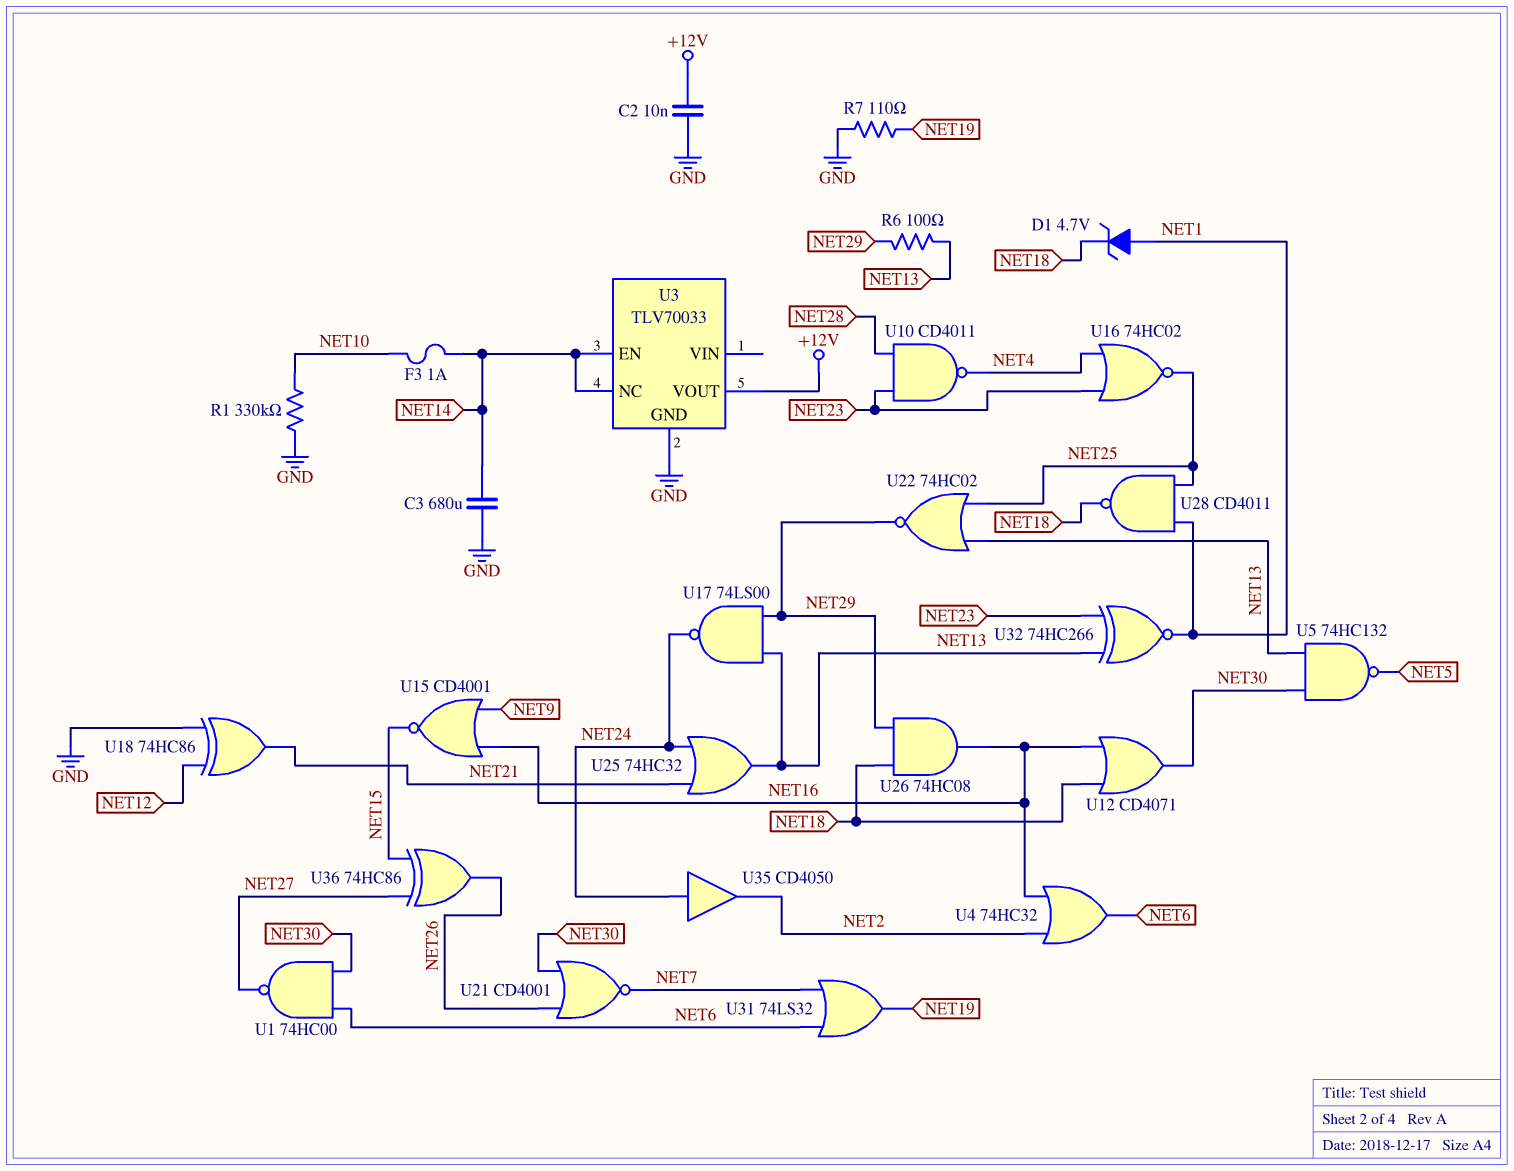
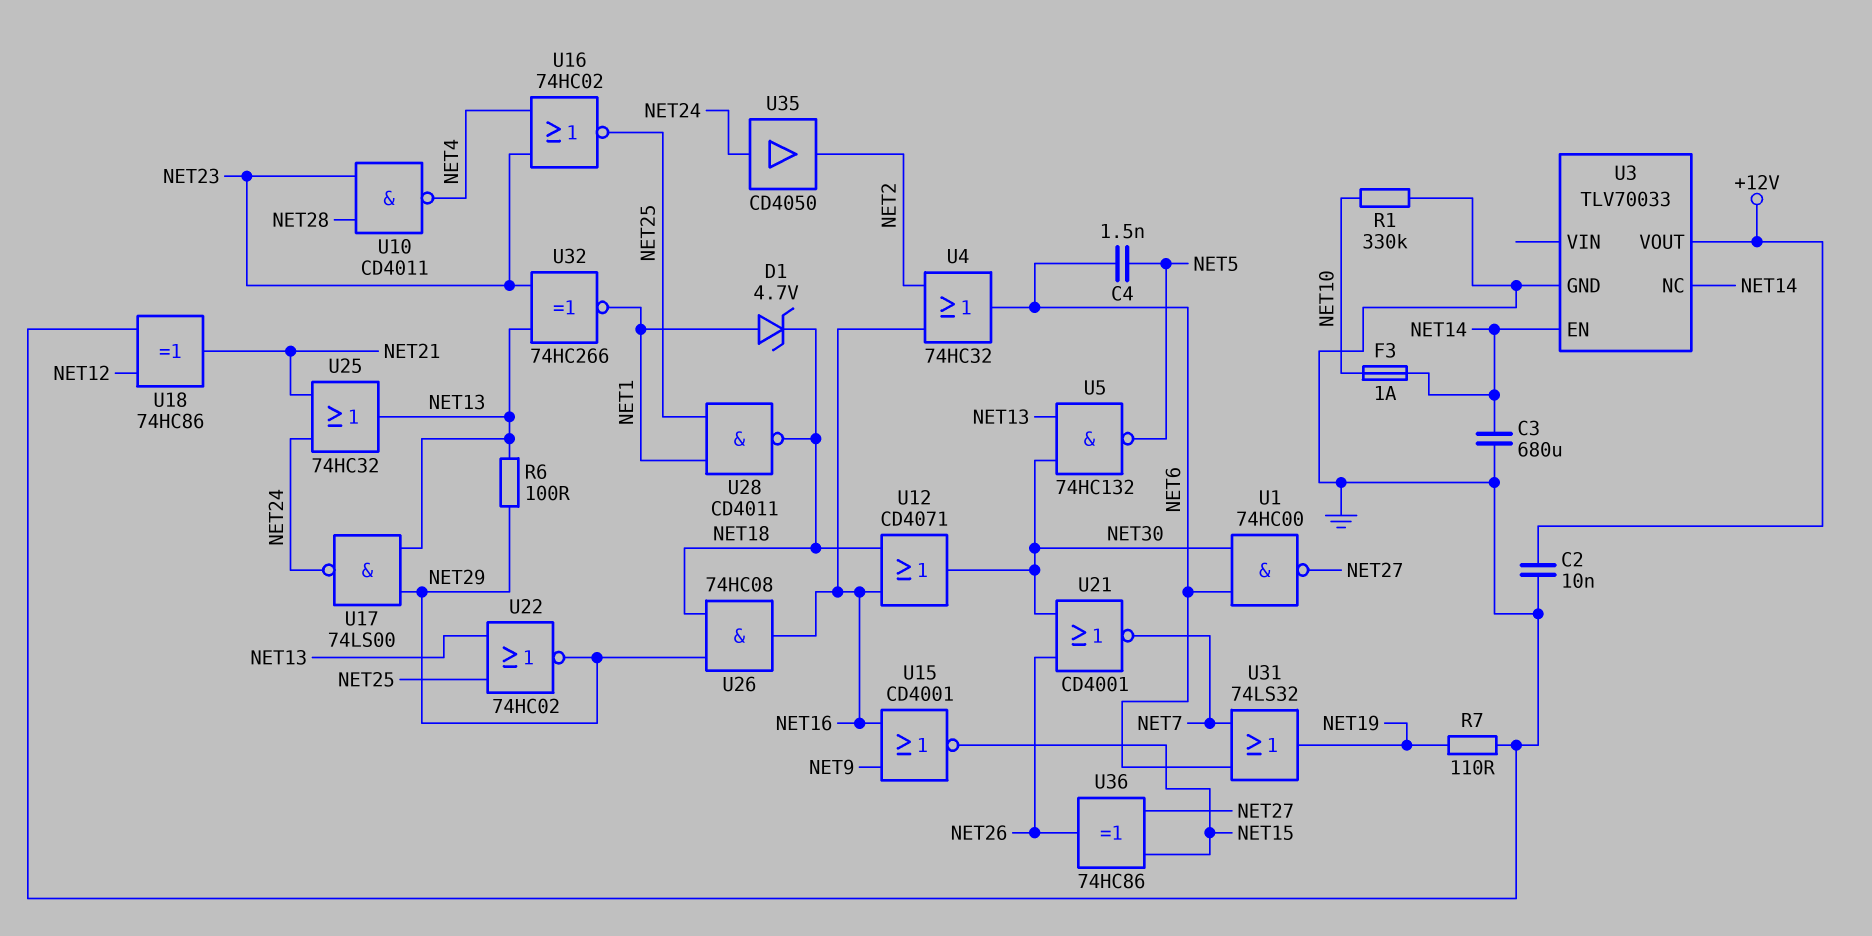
C4: none -> 1.5nF (NET5, NET6)

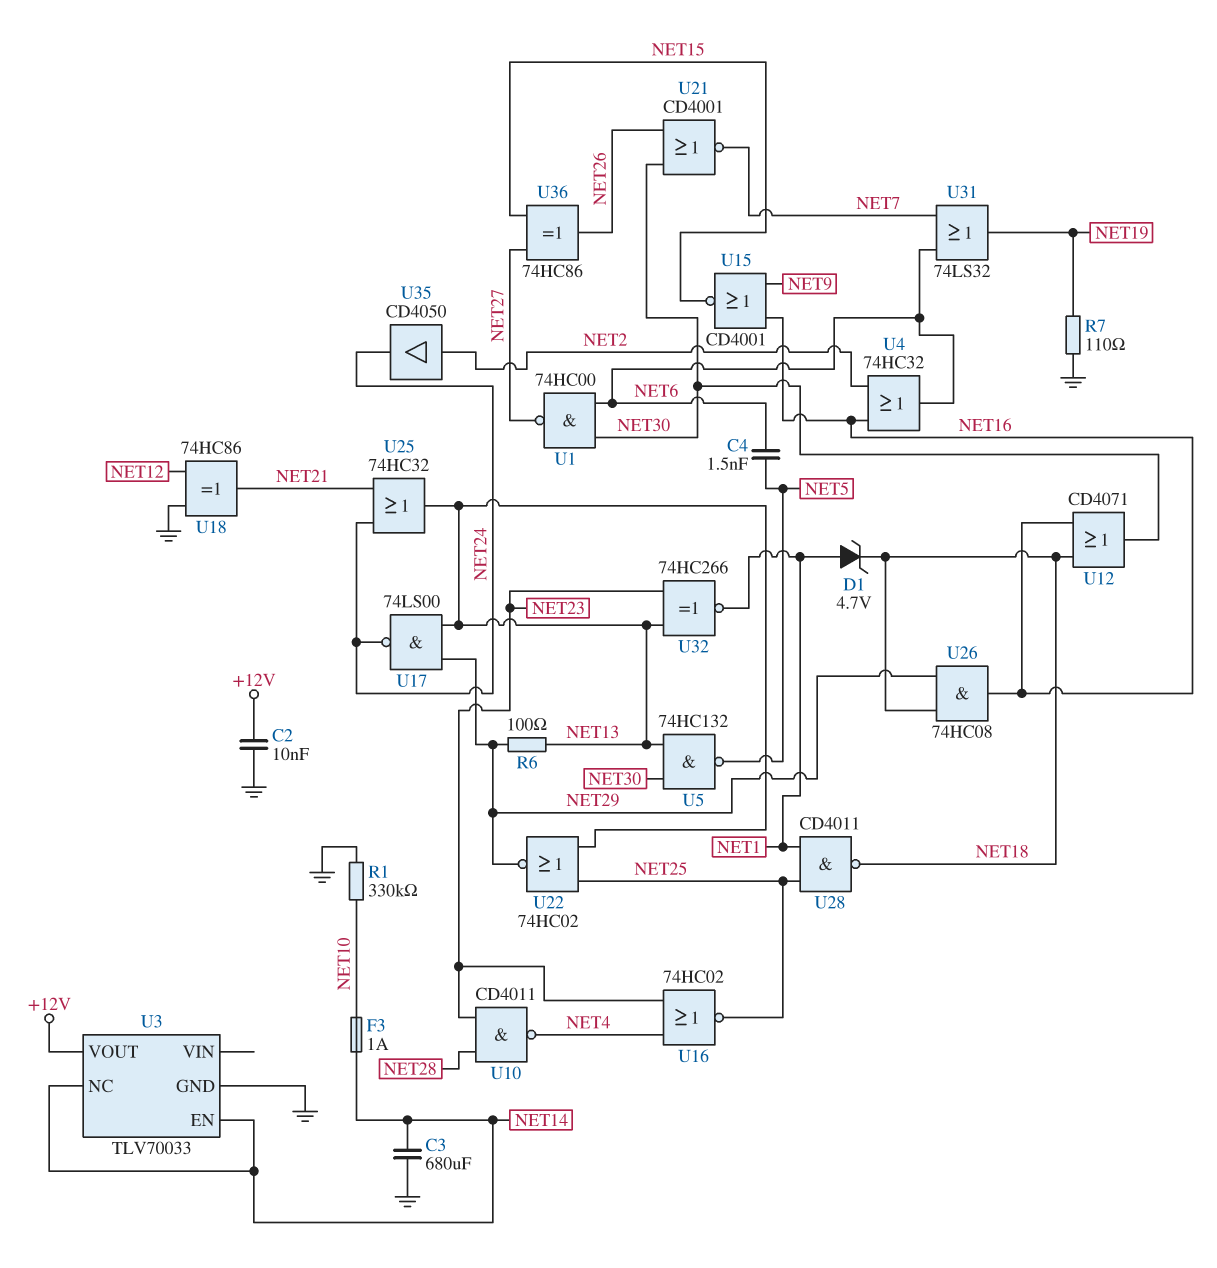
U35: buffer CD4050 (in NET24, out NET2) -> buffer CD4050 (in NET2, out NET24)

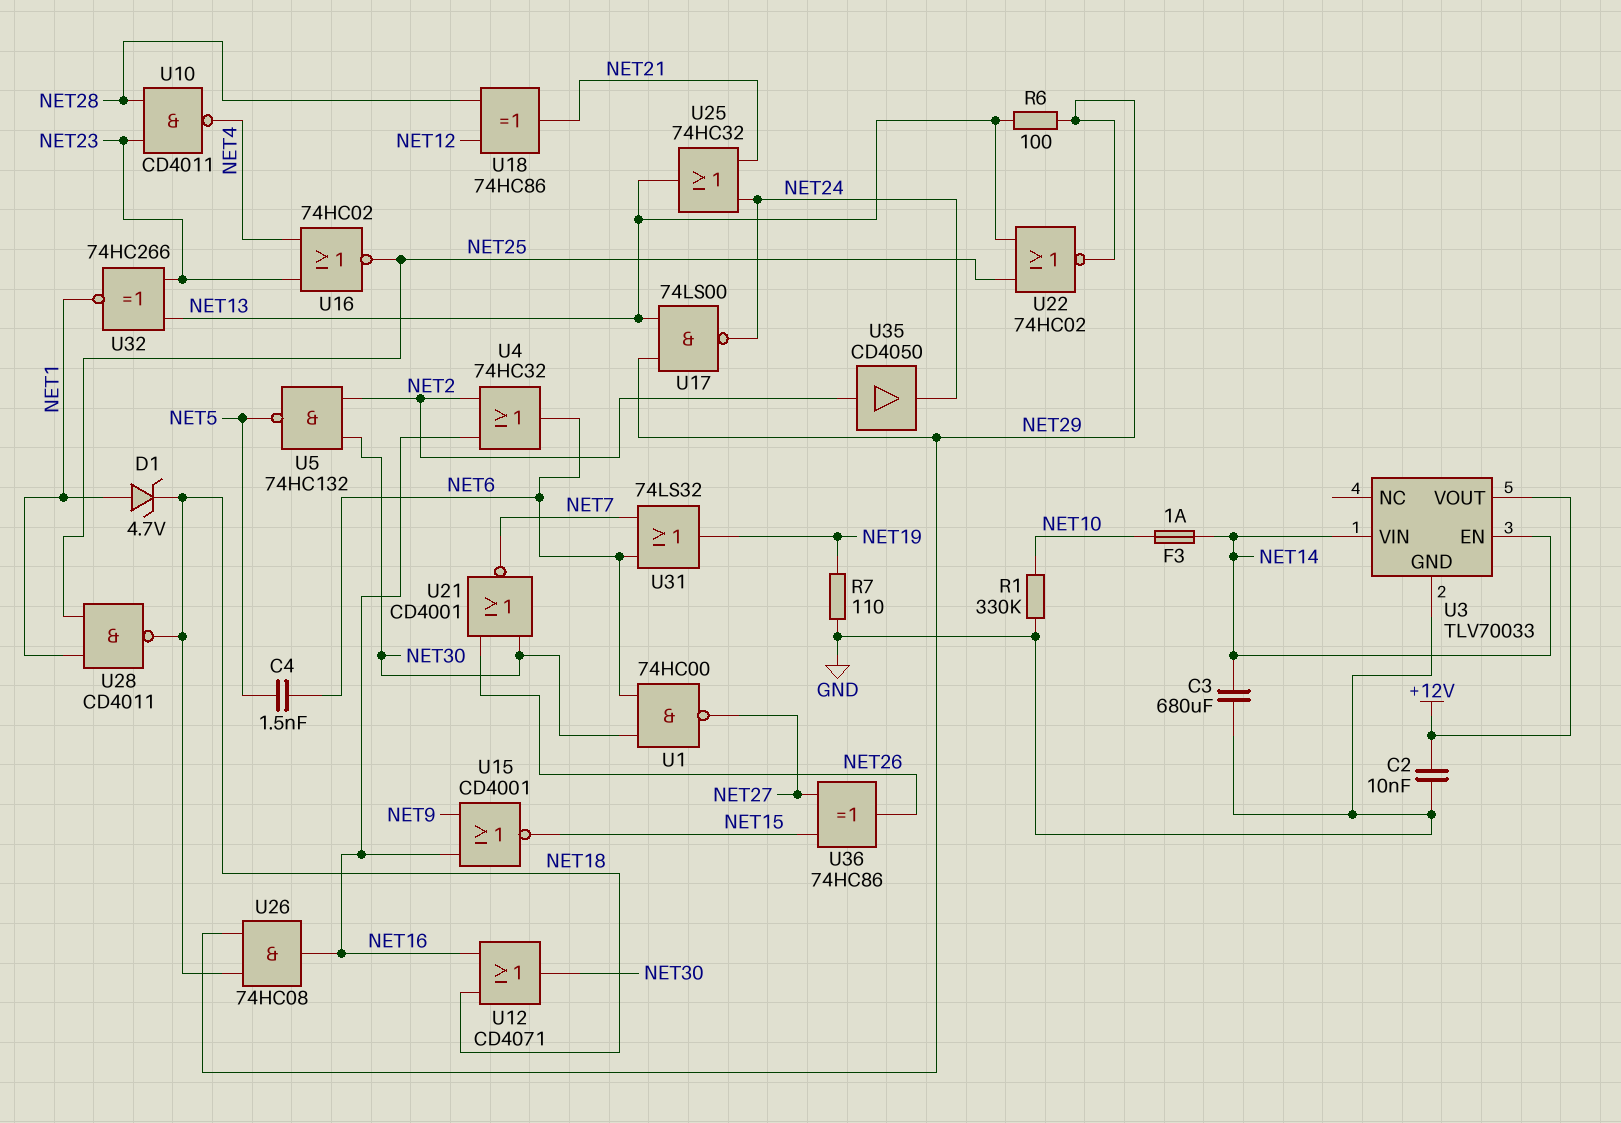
U3 pin NC: NET14 -> none
U3 pin VIN: none -> NET14
U5: NAND 74HC132 (in NET13, in NET30, out NET5) -> NAND 74HC132 (in NET2, in NET30, out NET5)
U18: XOR 74HC86 (in GND, in NET12, out NET21) -> XOR 74HC86 (in NET12, in NET28, out NET21)

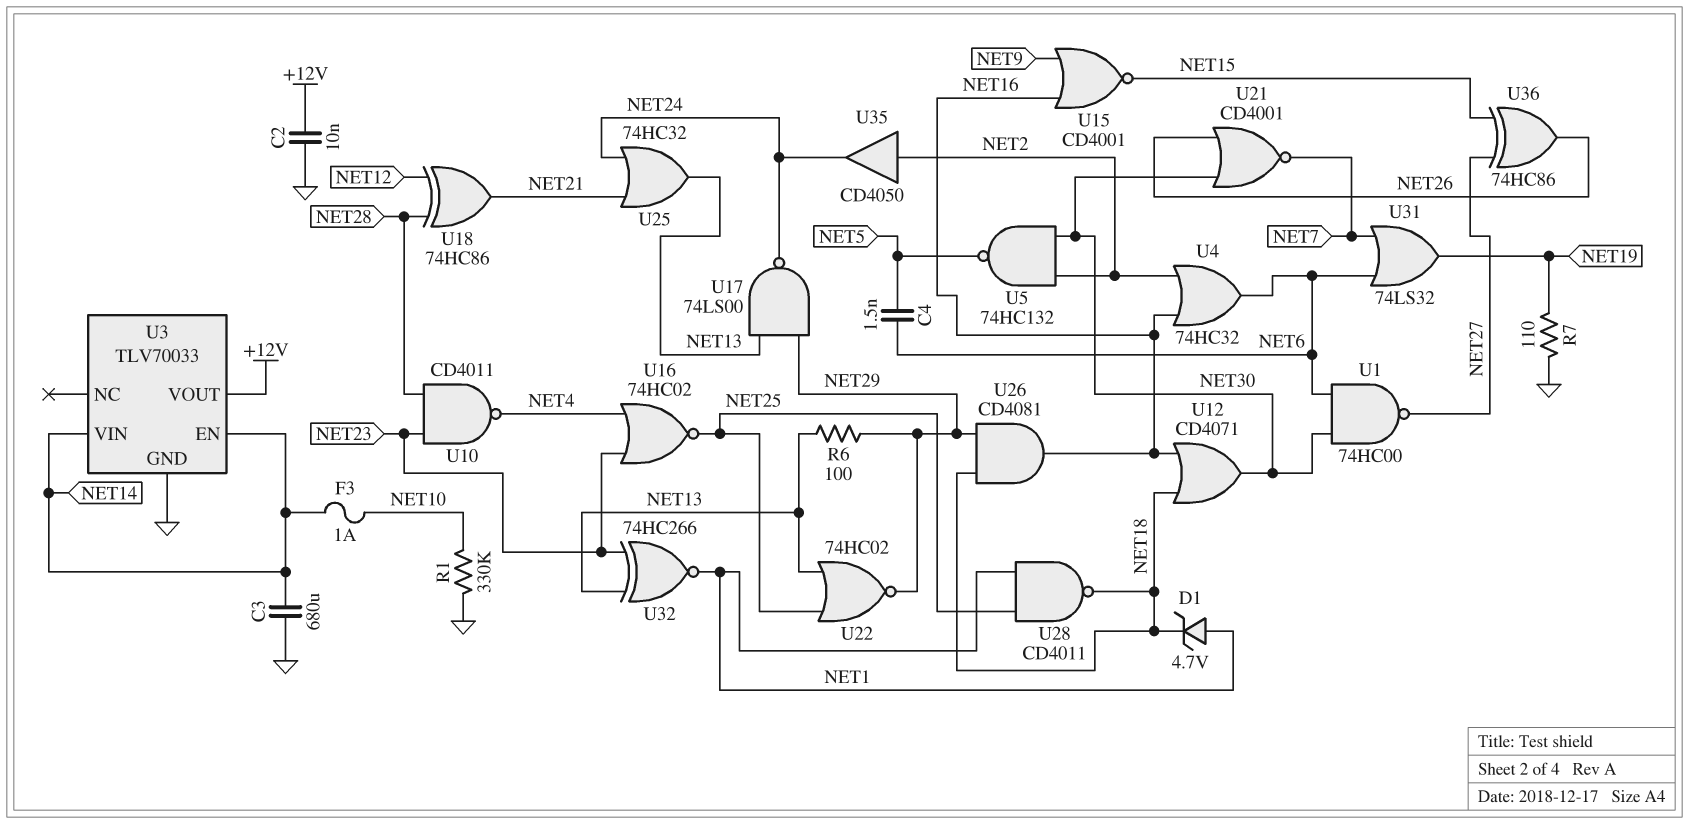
U26: AND 74HC08 (in NET18, in NET29, out NET16) -> AND CD4081 (in NET18, in NET29, out NET16)

